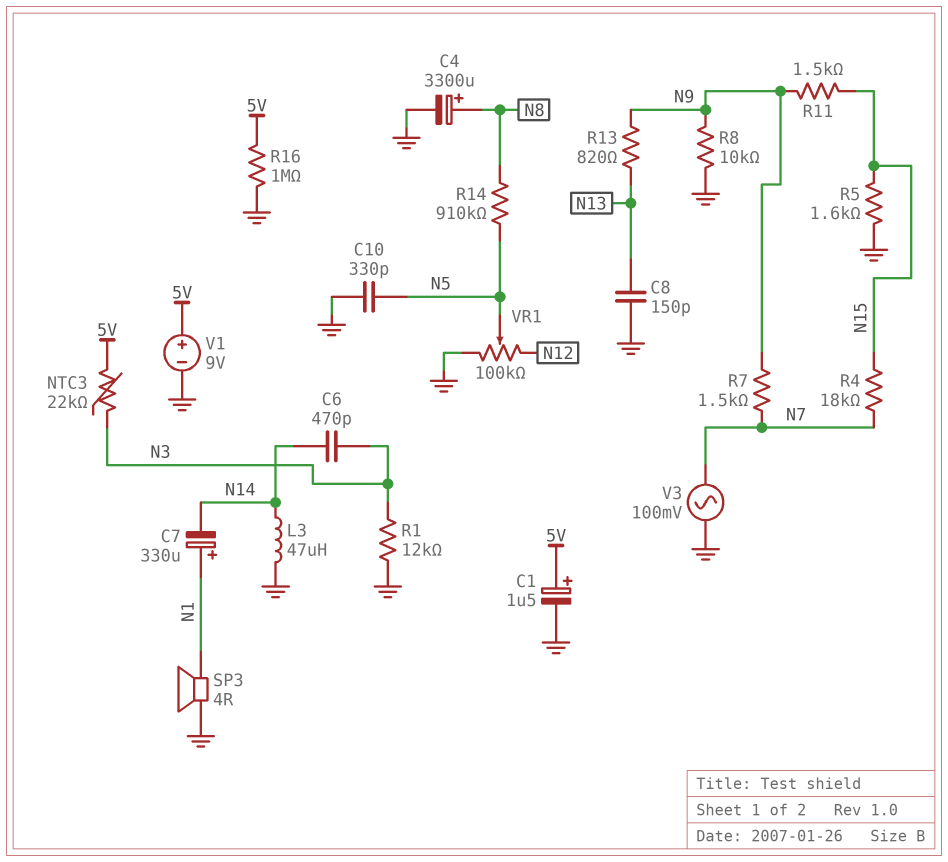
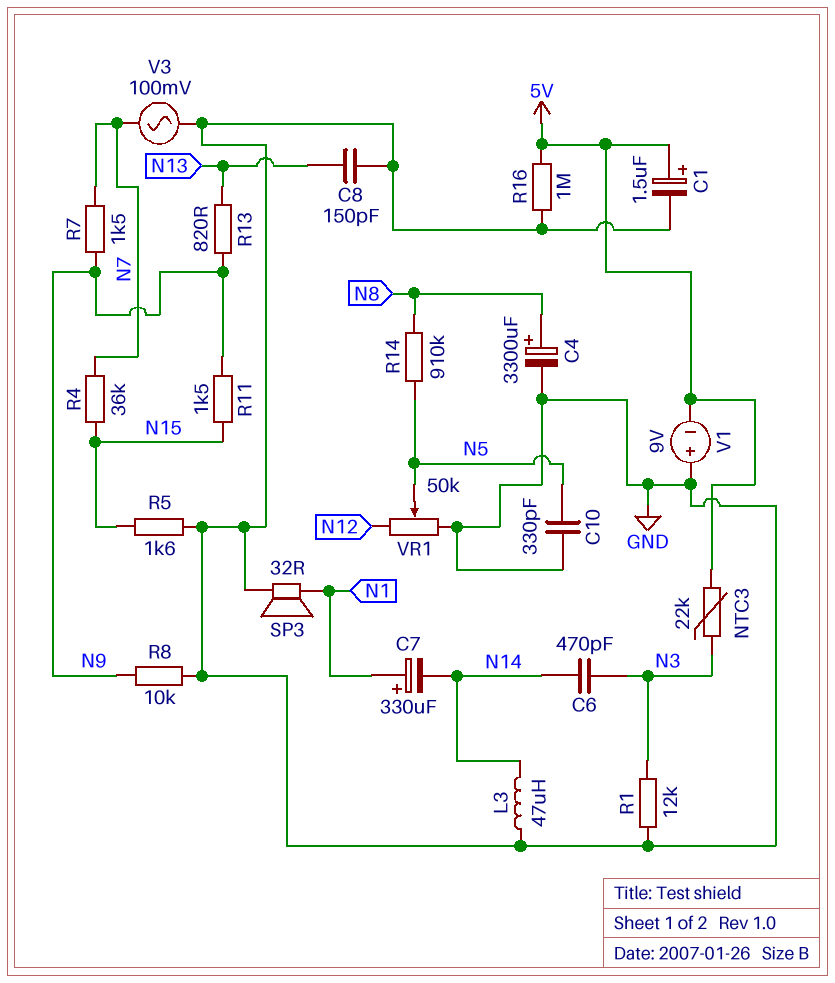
R4: 18k (N7, N15) -> 36k (N7, N15)
SP3: speaker 4R (GND, N1) -> speaker 32R (GND, N1)
V1: 9V (plus 5V, minus GND) -> 9V (plus GND, minus 5V)
VR1: 100k (GND, N12, wiper N5) -> 50k (GND, N12, wiper N5)

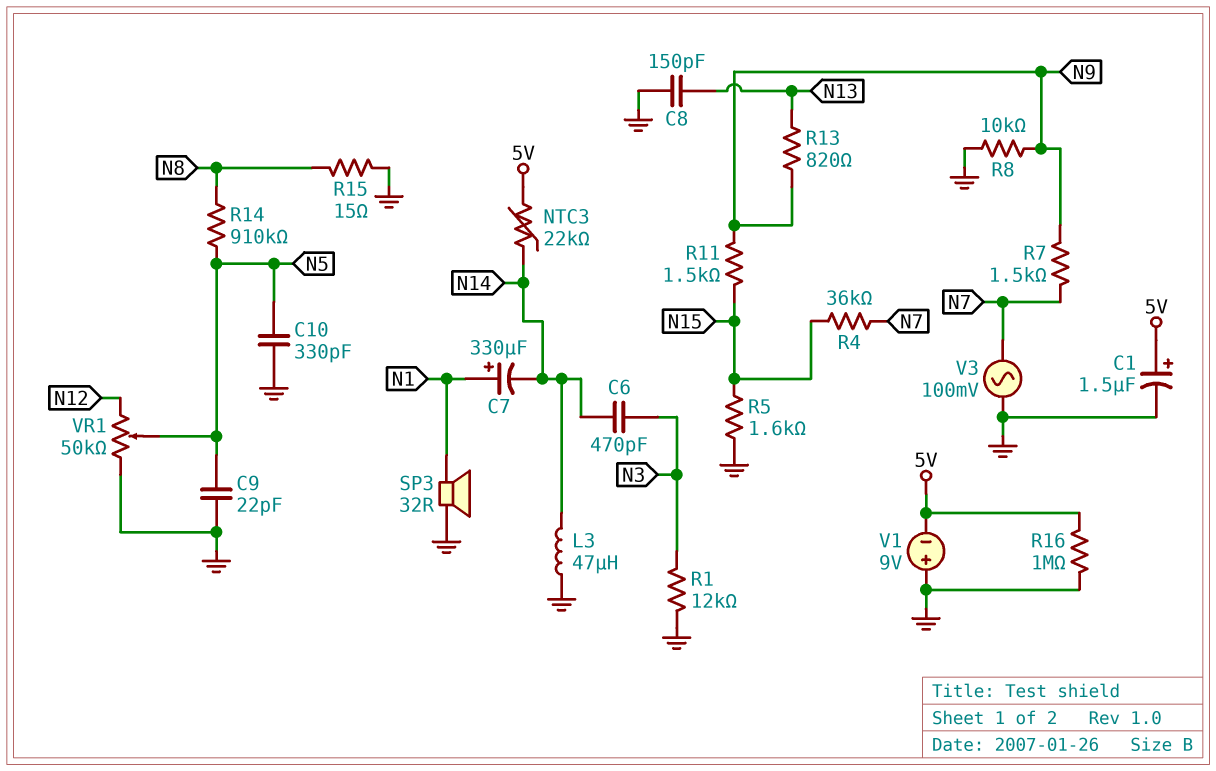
C4: 3300uF (plus N8, minus GND) -> none
C9: none -> 22pF (GND, N5)
NTC3: 22k (5V, N3) -> 22k (5V, N14)
R15: none -> 15 (GND, N8)

